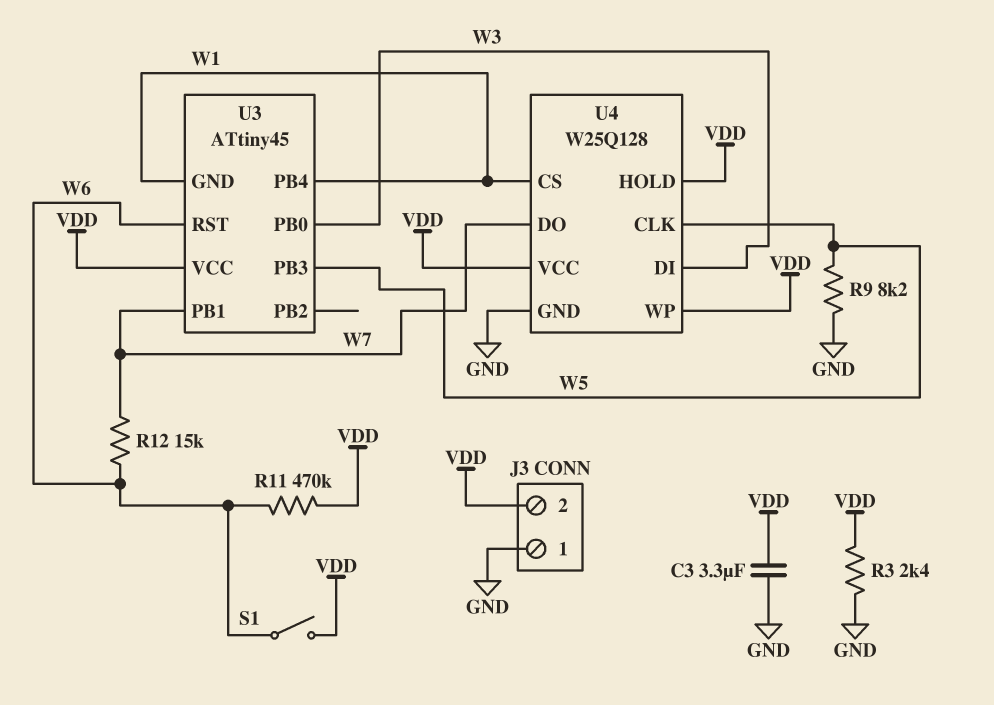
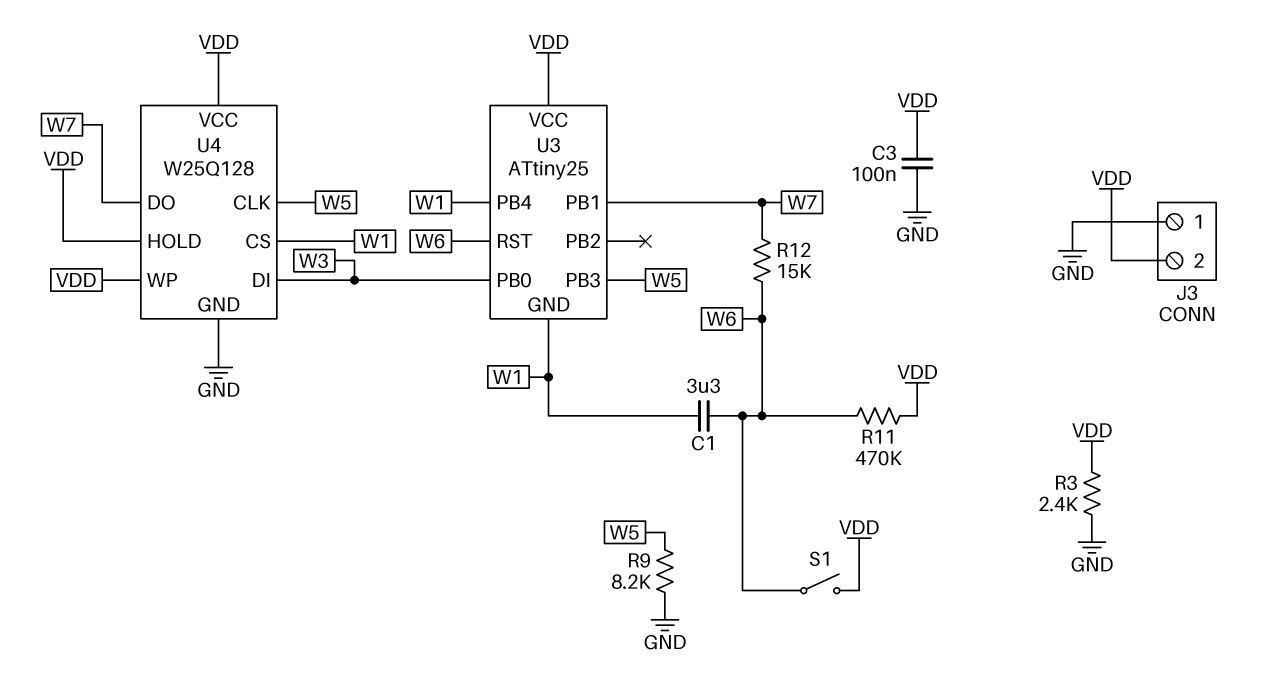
C1: none -> 3.3uF (W1, W6)
C3: 3.3uF (GND, VDD) -> 100nF (GND, VDD)
U3: ATtiny45 -> ATtiny25

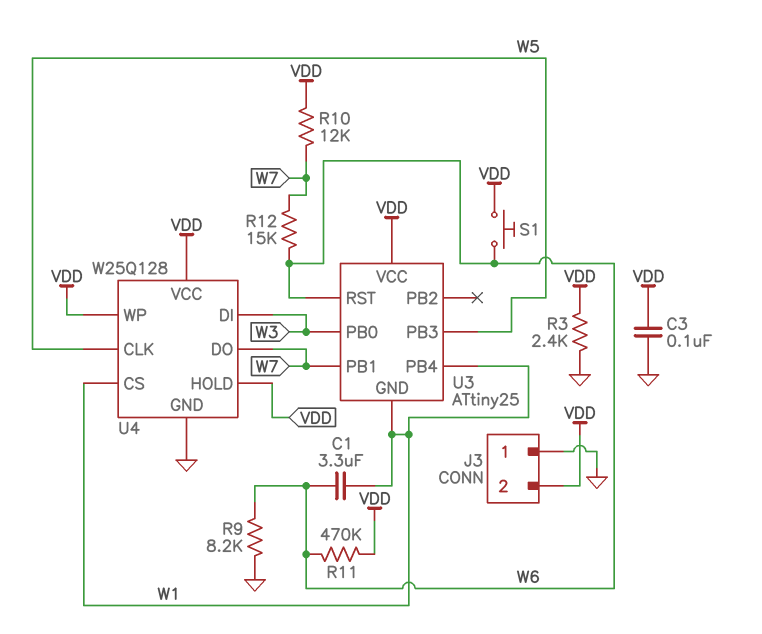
R9: 8.2k (GND, W5) -> 8.2k (GND, W6)
R10: none -> 12k (VDD, W7)
S1: switch (VDD, W6) -> button (VDD, W6)

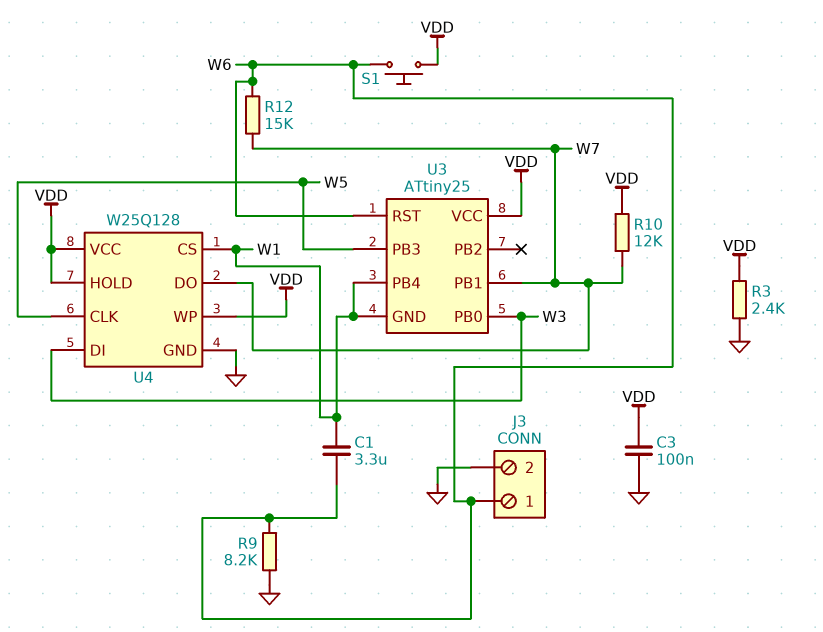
J3 pin 1: GND -> W6
J3 pin 2: VDD -> GND
R11: 470k (VDD, W6) -> none

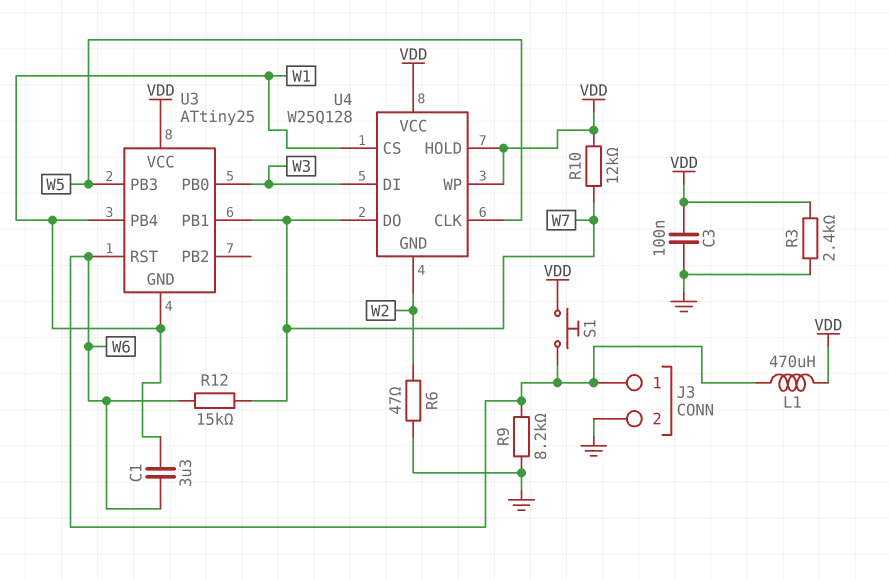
L1: none -> 470uH (VDD, W6)
R6: none -> 47 (GND, W2)
U4 pin GND: GND -> W2

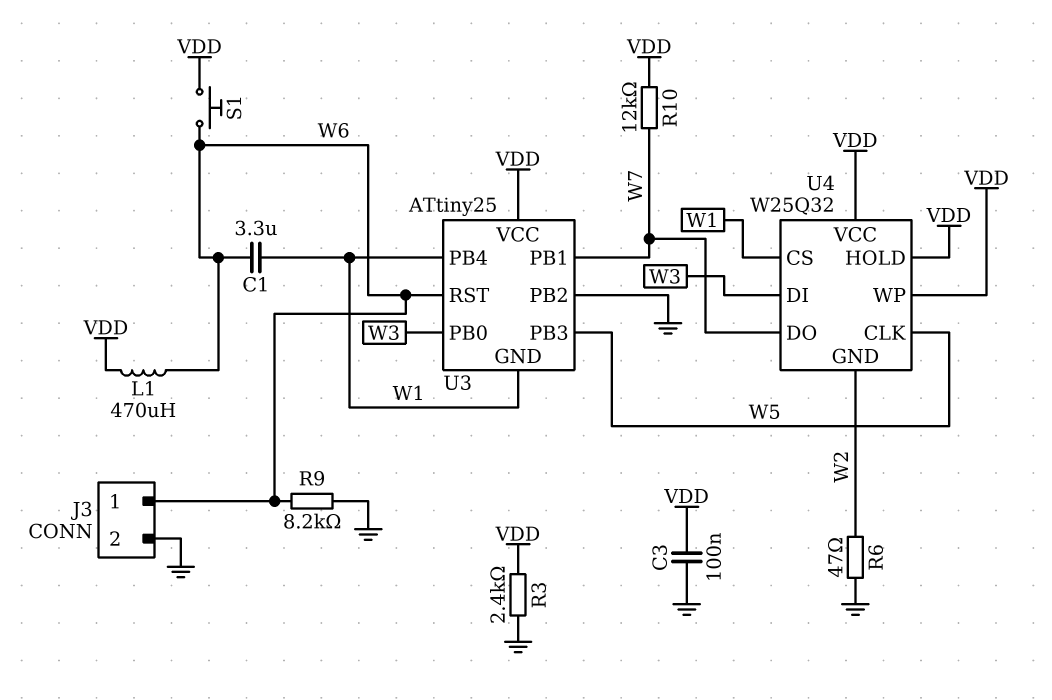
R12: 15k (W6, W7) -> none
U3 pin PB2: none -> GND
U4: W25Q128 -> W25Q32

